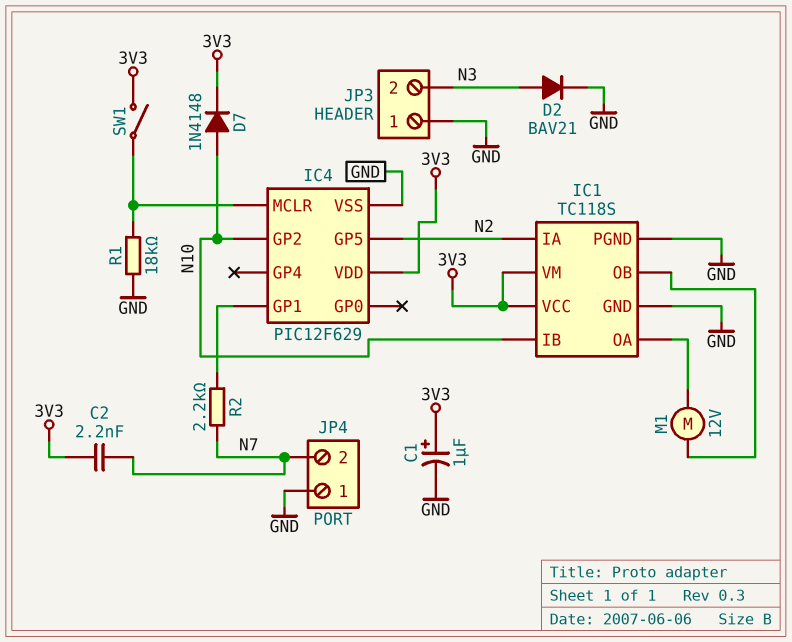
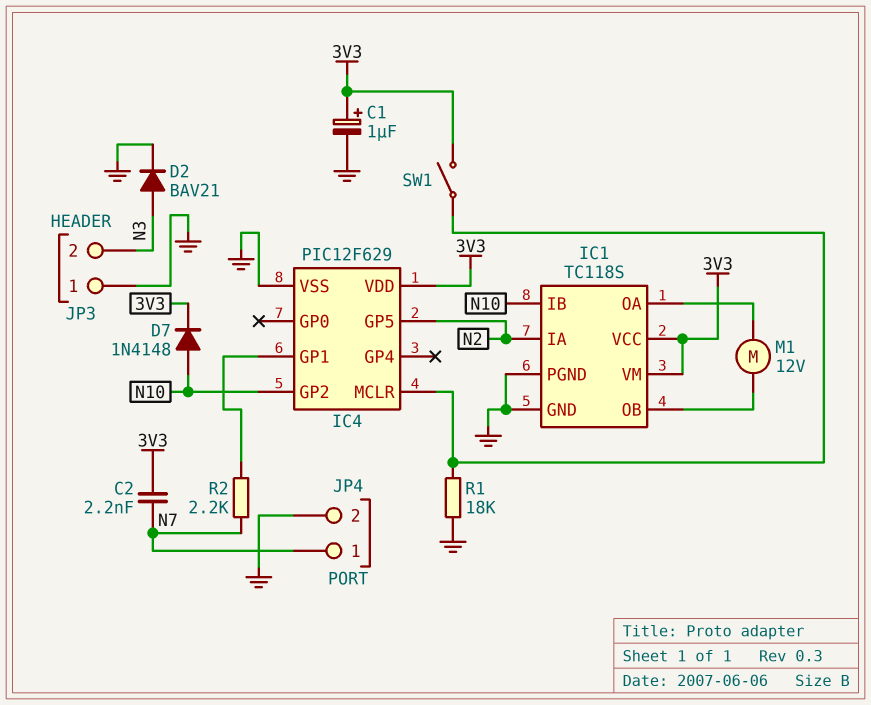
JP4 pin 1: GND -> N7
JP4 pin 2: N7 -> GND

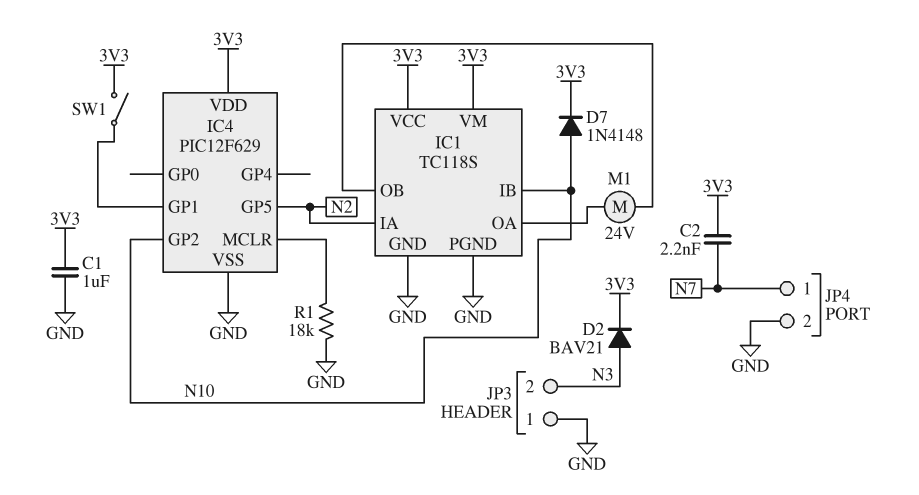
C1: 1uF (plus 3V3, minus GND) -> 1uF (3V3, GND)
D2: diode BAV21 (A N3, K GND) -> diode BAV21 (A N3, K 3V3)
M1: motor 12V (IC1/OA, IC1/OB) -> motor 24V (IC1/OA, IC1/OB)
R2: 2.2k (IC4/GP1, N7) -> none
SW1: switch (3V3, IC4/MCLR) -> switch (3V3, IC4/GP1)

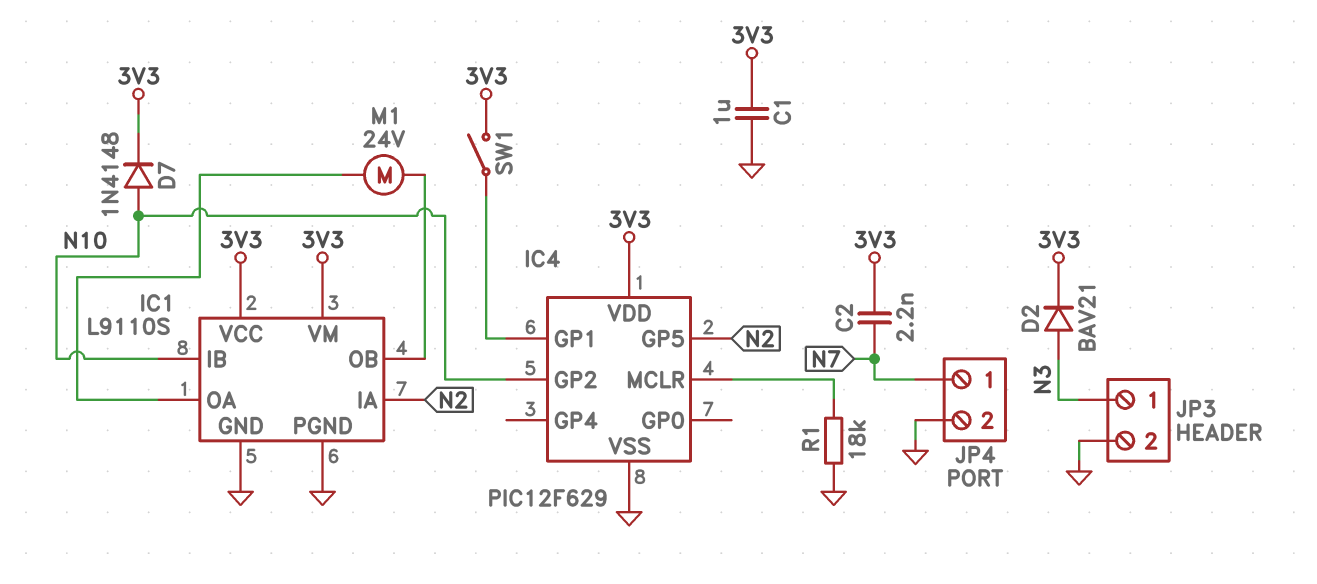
IC1: TC118S -> L9110S
JP3 pin 1: GND -> N3
JP3 pin 2: N3 -> GND

